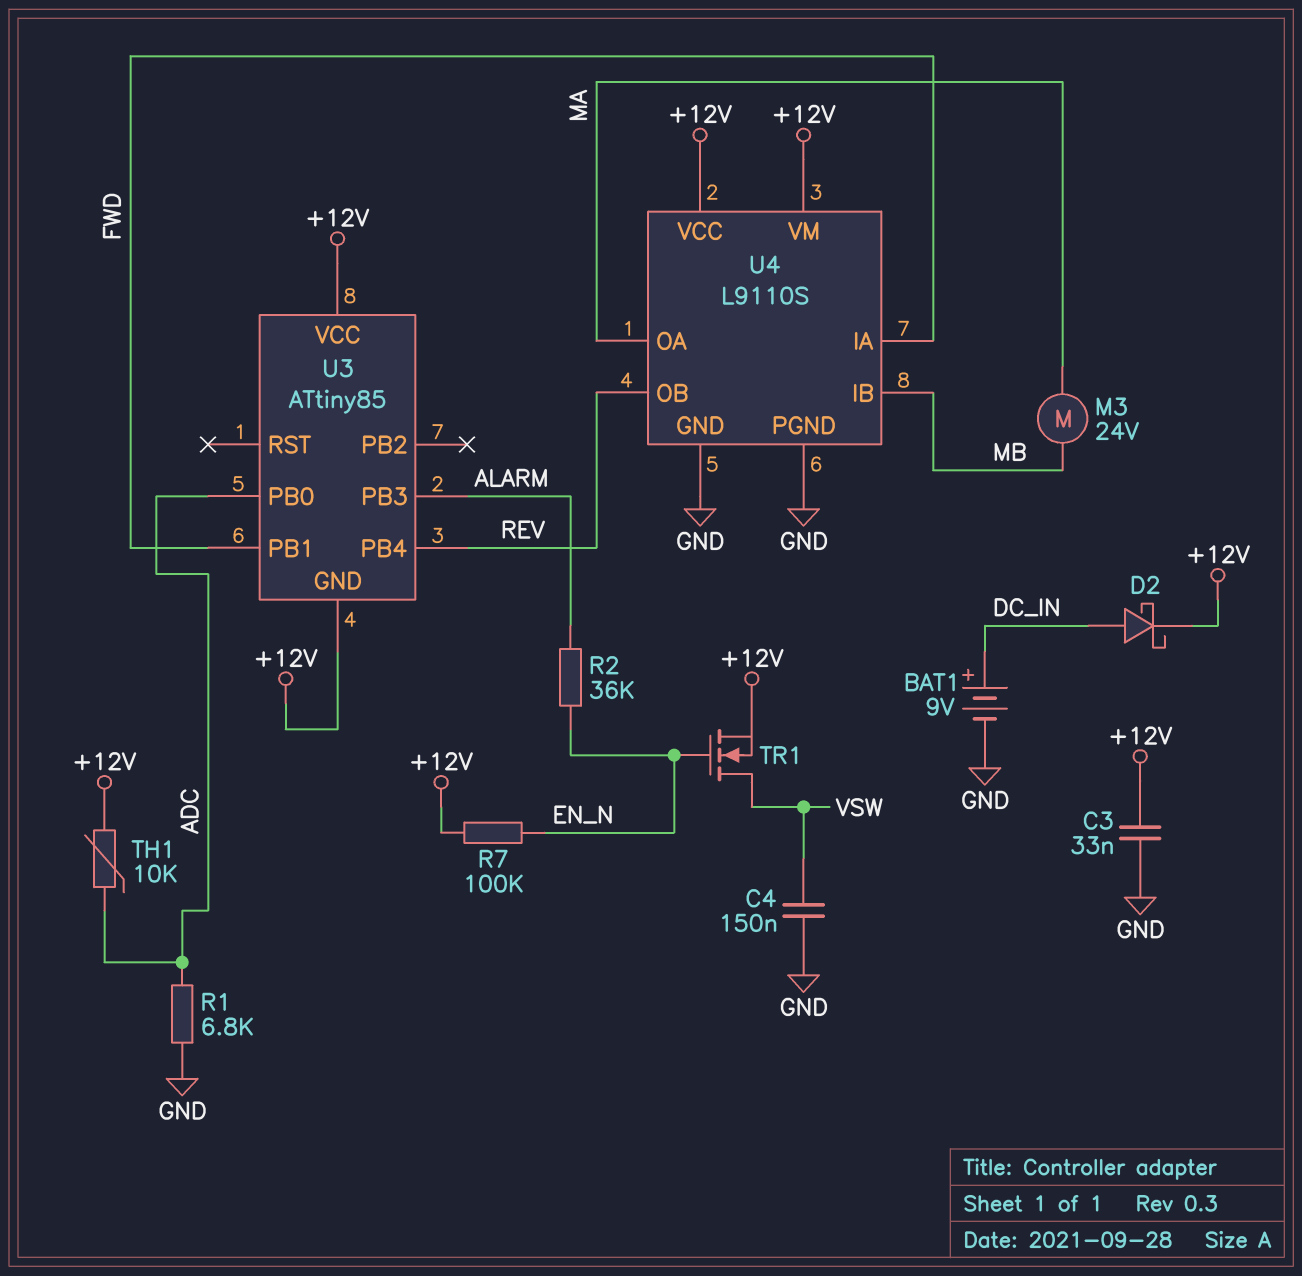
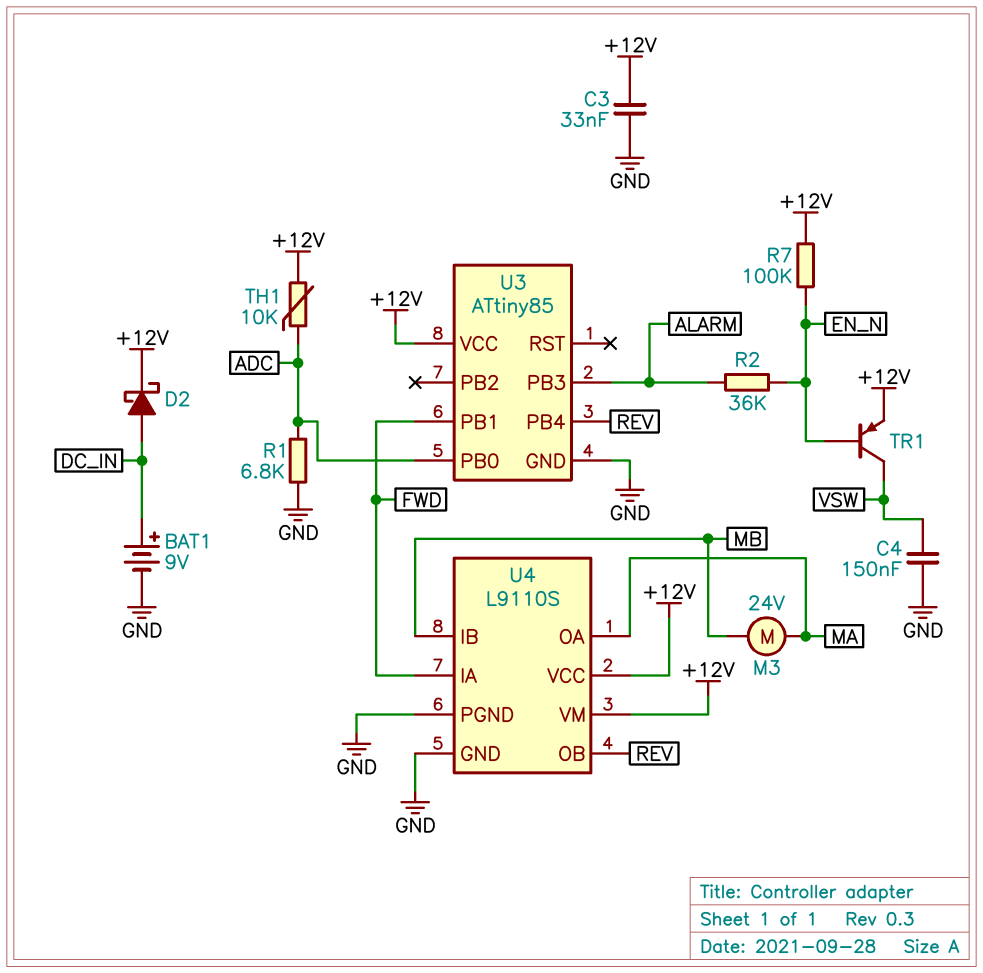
TR1: NMOS (G EN_N, D VSW, S +12V) -> PNP (B EN_N, C VSW, E +12V)
U3 pin GND: +12V -> GND

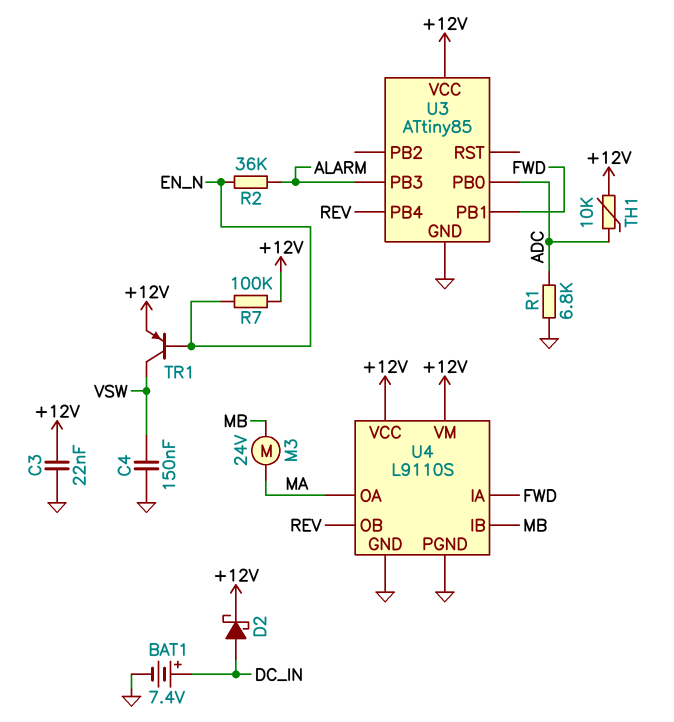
BAT1: 9V (plus DC_IN, minus GND) -> 7.4V (plus DC_IN, minus GND)
C3: 33nF (+12V, GND) -> 22nF (+12V, GND)

